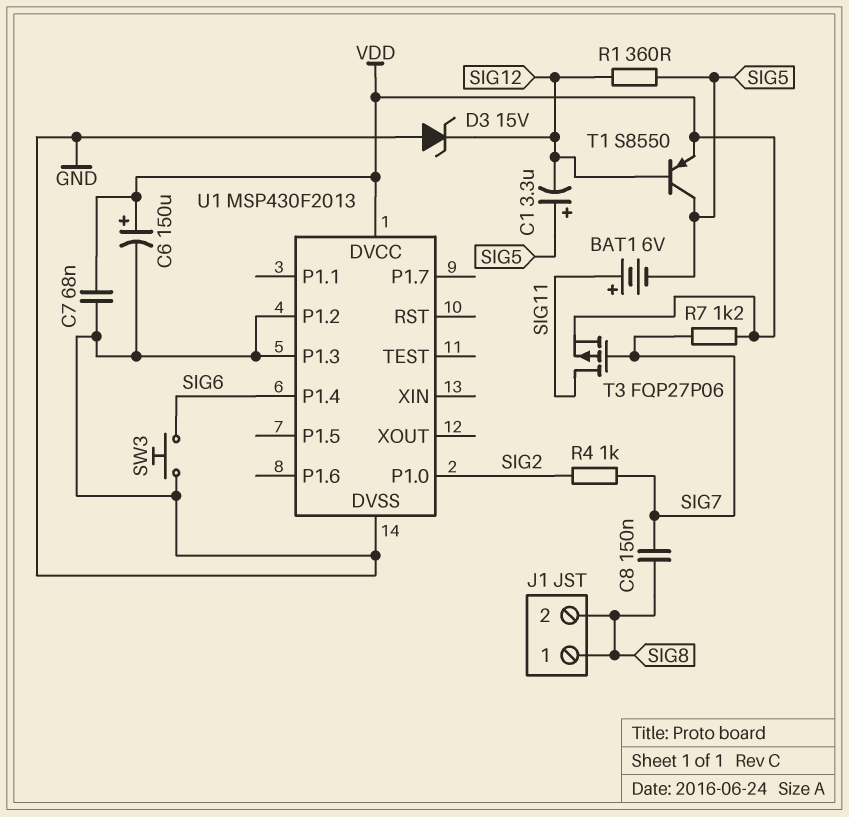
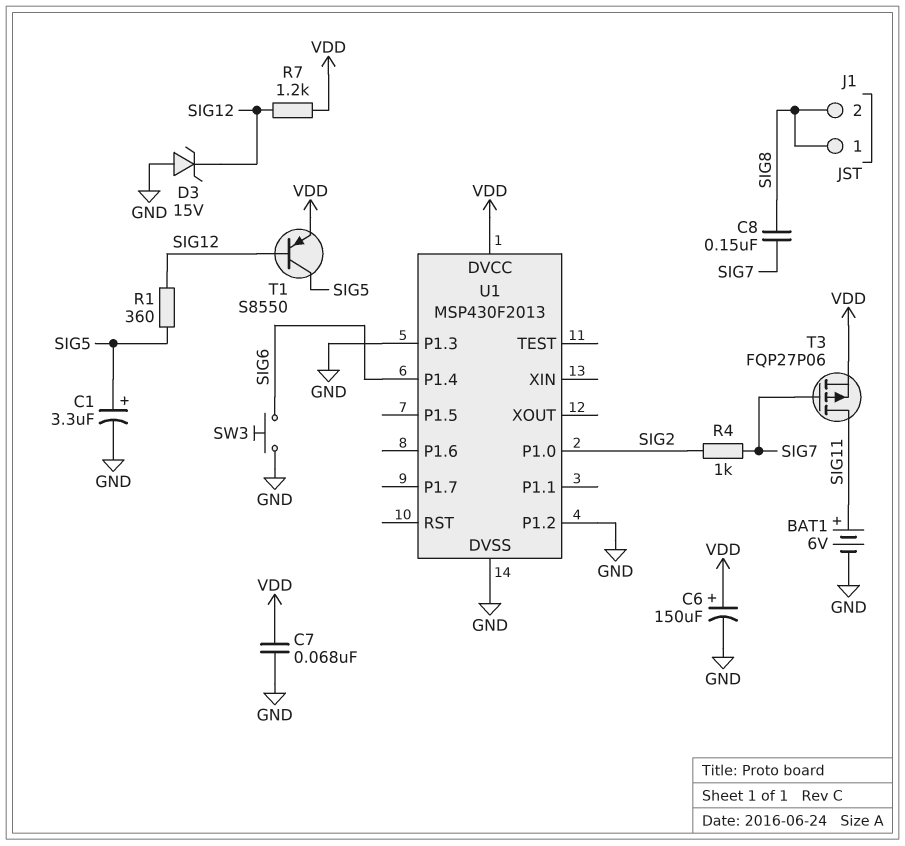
BAT1: 6V (plus SIG11, minus SIG5) -> 6V (plus SIG11, minus GND)
C1: 3.3uF (plus SIG5, minus SIG12) -> 3.3uF (plus SIG5, minus GND)
R7: 1.2k (SIG7, VDD) -> 1.2k (SIG12, VDD)

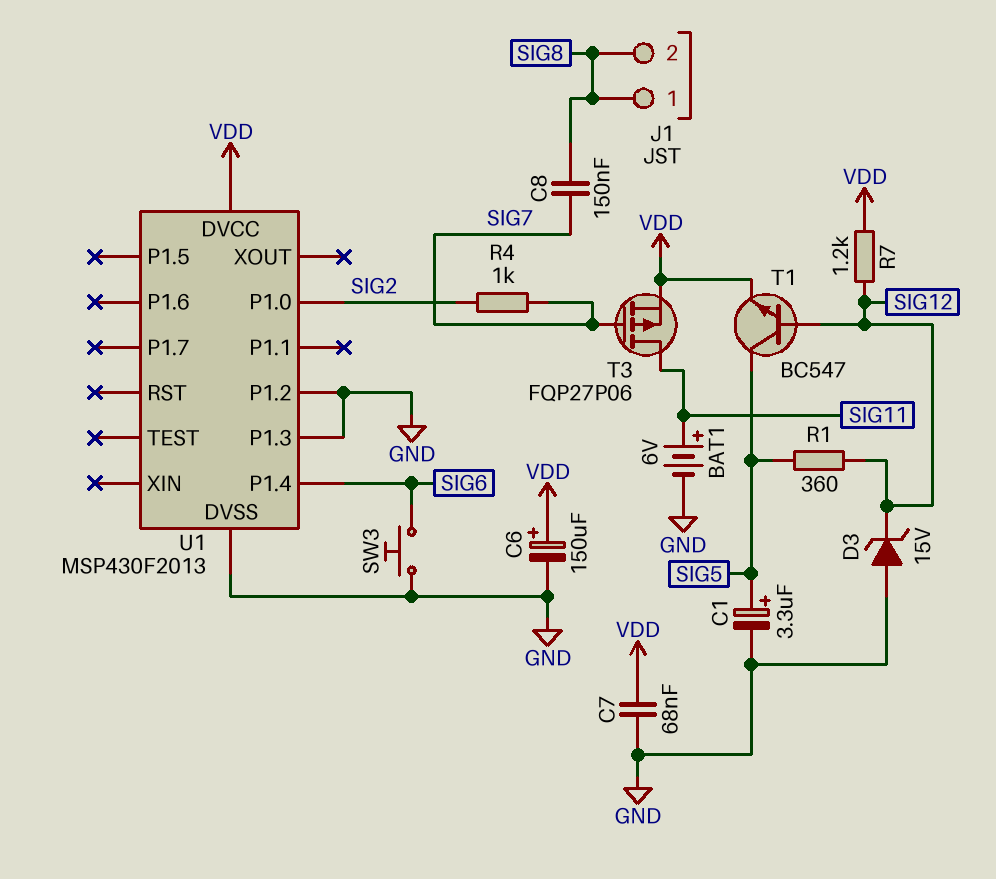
T1: PNP S8550 (B SIG12, C SIG5, E VDD) -> NPN BC547 (B SIG12, C SIG5, E VDD)

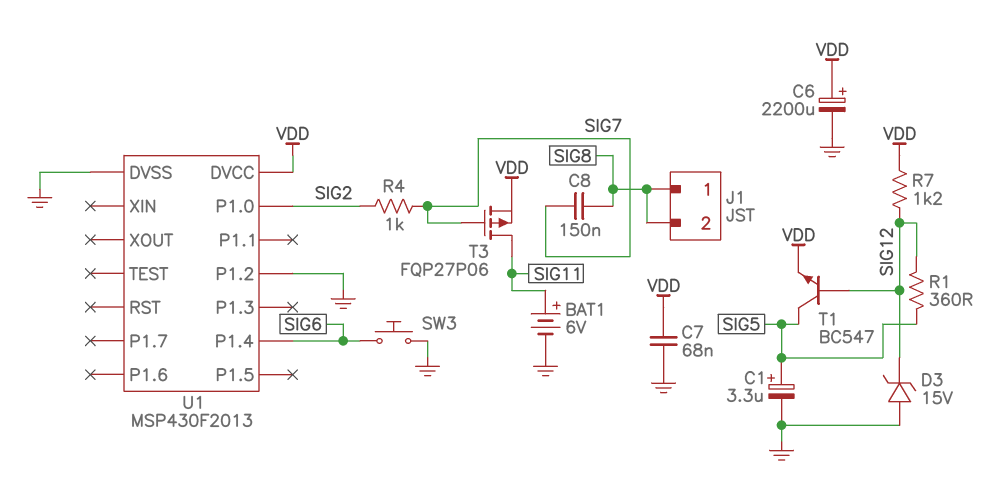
C6: 150uF (plus VDD, minus GND) -> 2200uF (plus VDD, minus GND)
U1 pin P1.3: GND -> none

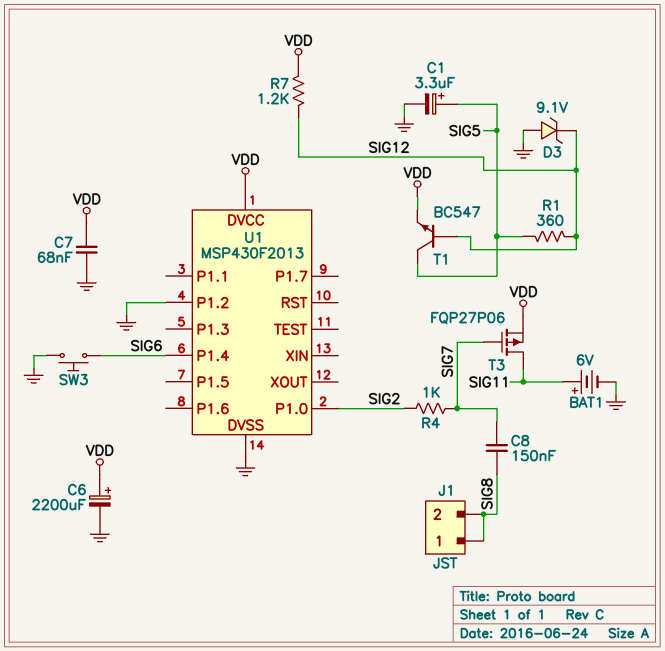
D3: zener 15V (A GND, K SIG12) -> zener 9.1V (A GND, K SIG12)

